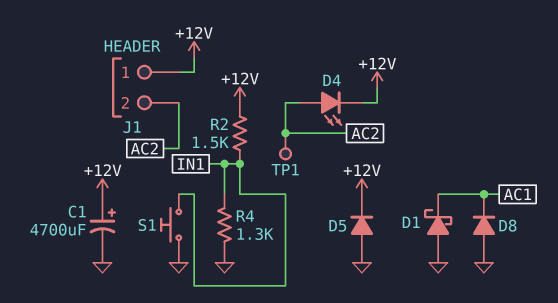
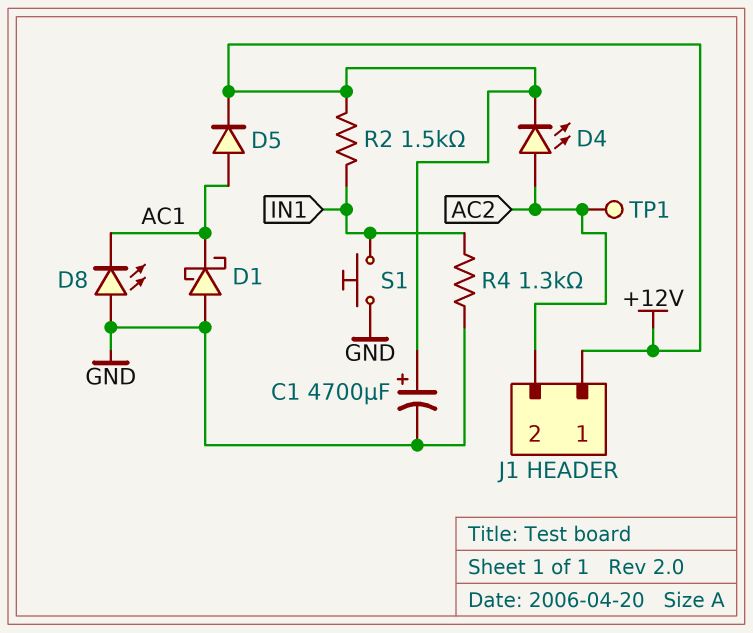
D5: diode (A GND, K +12V) -> diode (A AC1, K +12V)
D8: diode (A GND, K AC1) -> LED (A GND, K AC1)

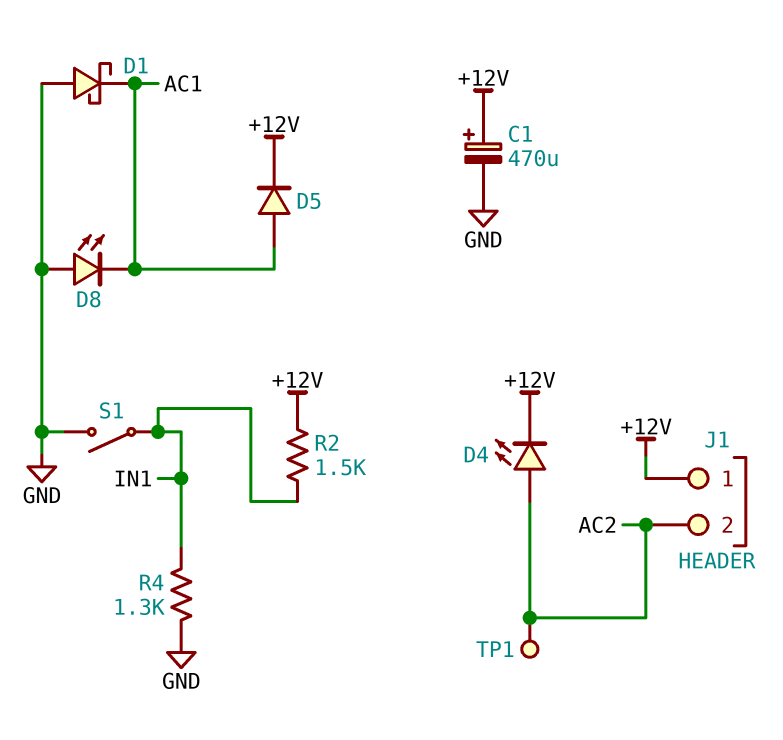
C1: 4700uF (plus +12V, minus GND) -> 470uF (plus +12V, minus GND)
S1: button (GND, IN1) -> switch (GND, IN1)

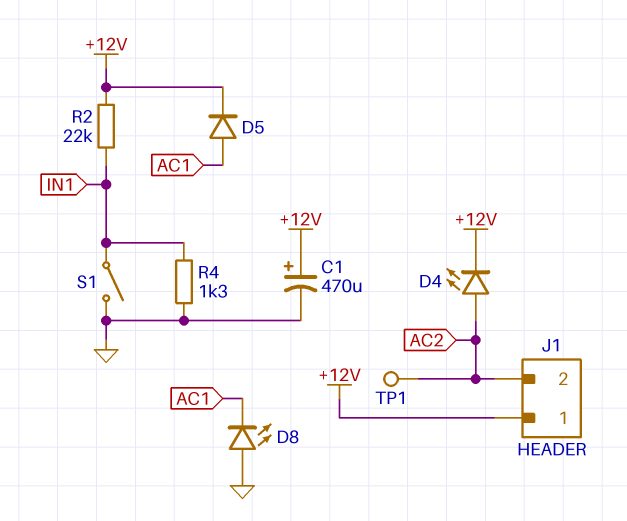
D1: schottky (A GND, K AC1) -> none
R2: 1.5k (+12V, IN1) -> 22k (+12V, IN1)

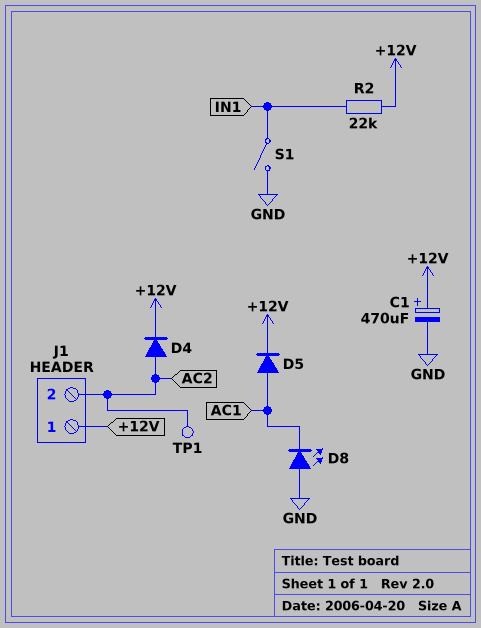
D4: LED (A AC2, K +12V) -> diode (A AC2, K +12V)
R4: 1.3k (GND, IN1) -> none

